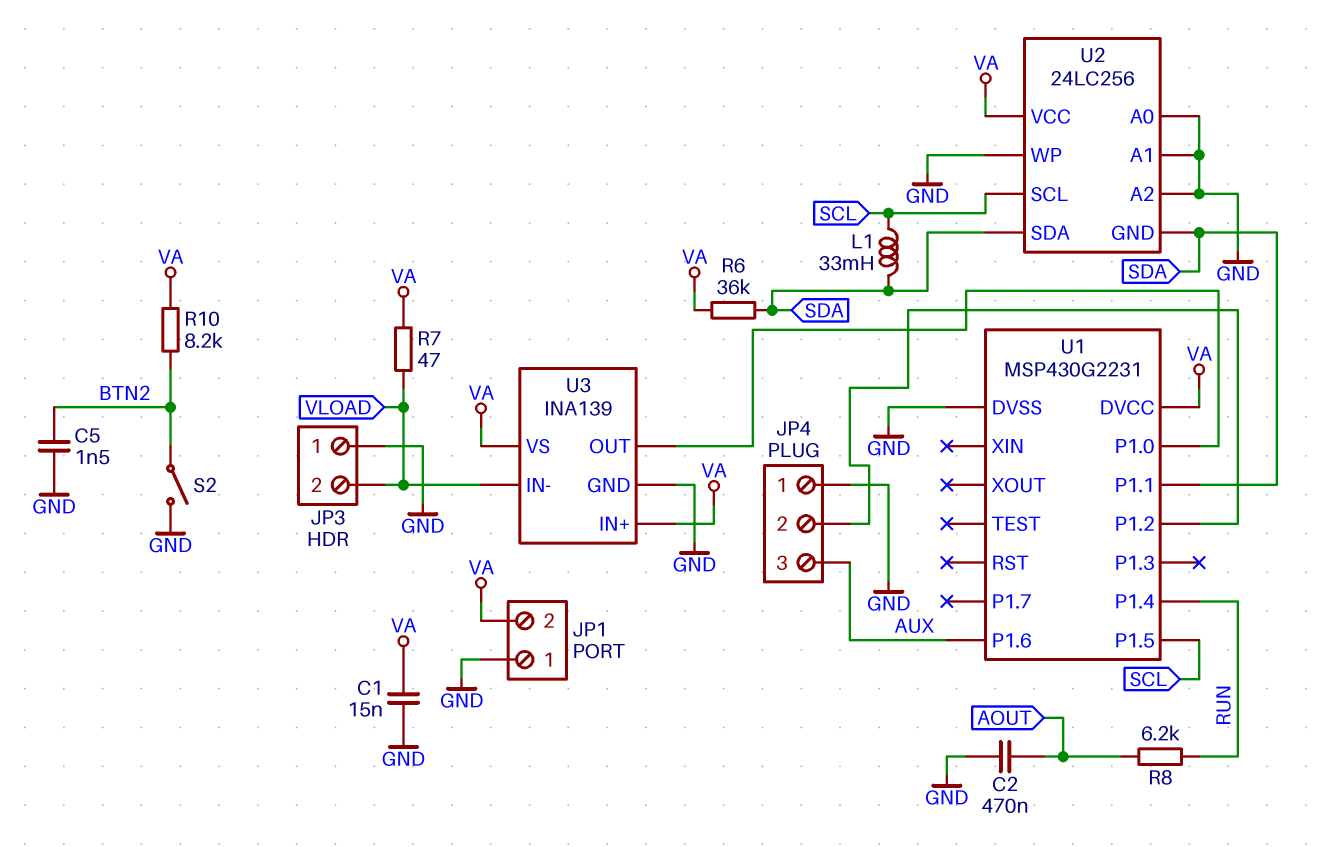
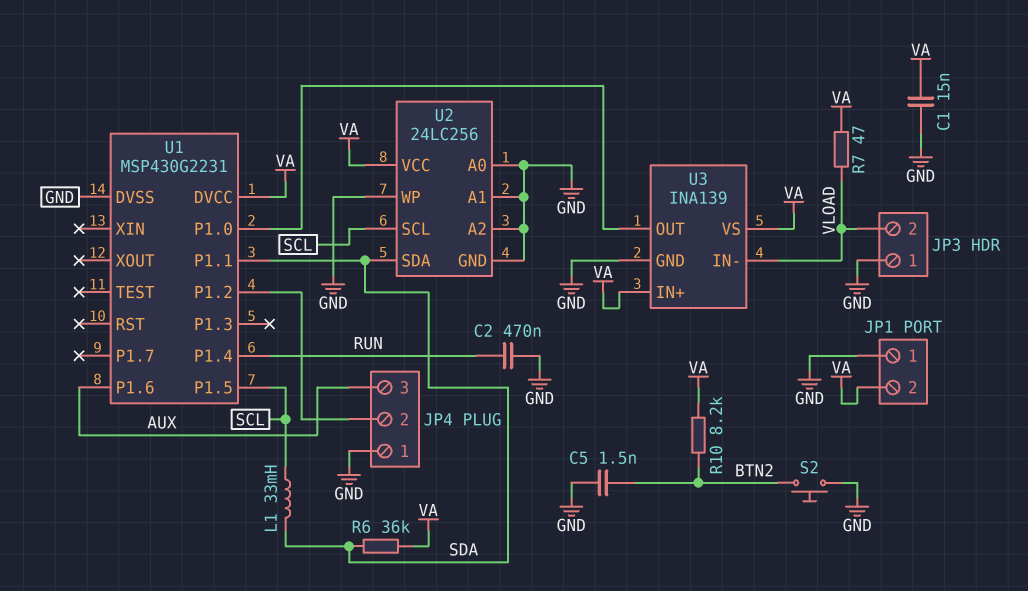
C2: 470nF (AOUT, GND) -> 470nF (GND, RUN)
R8: 6.2k (AOUT, RUN) -> none
S2: switch (BTN2, GND) -> button (BTN2, GND)
U2 pin GND: SDA -> GND

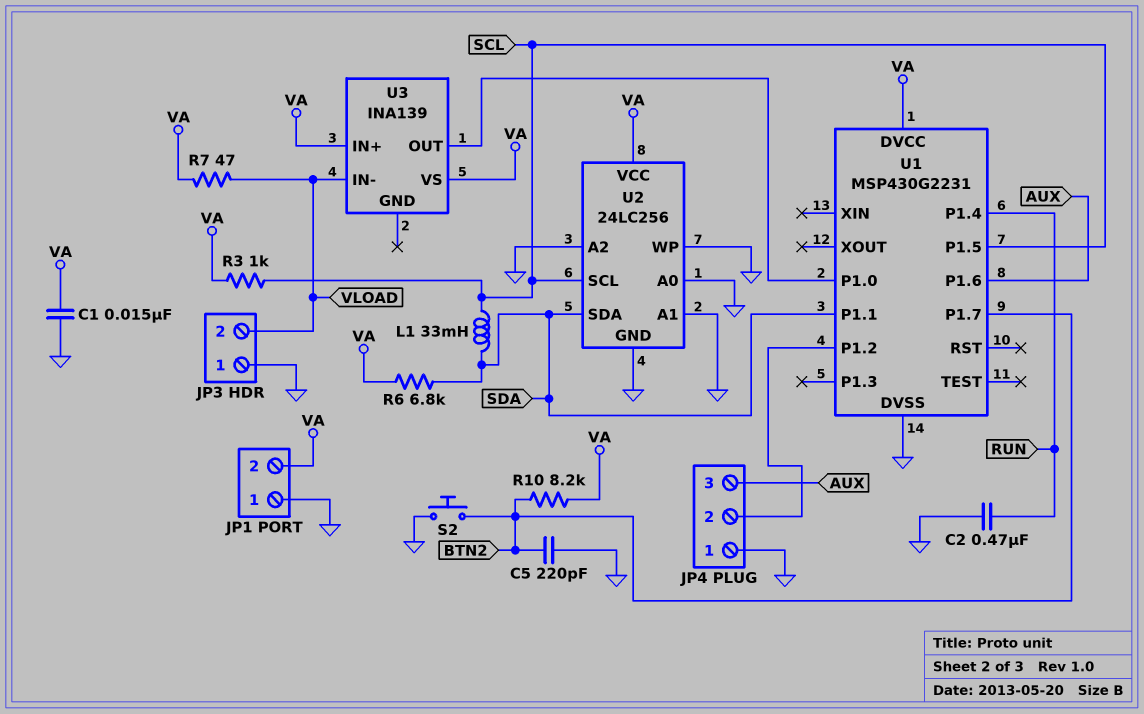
C5: 1.5nF (BTN2, GND) -> 220pF (BTN2, GND)
R3: none -> 1k (SCL, VA)
R6: 36k (SDA, VA) -> 6.8k (SDA, VA)
U1 pin P1.7: none -> BTN2
U3 pin GND: GND -> none

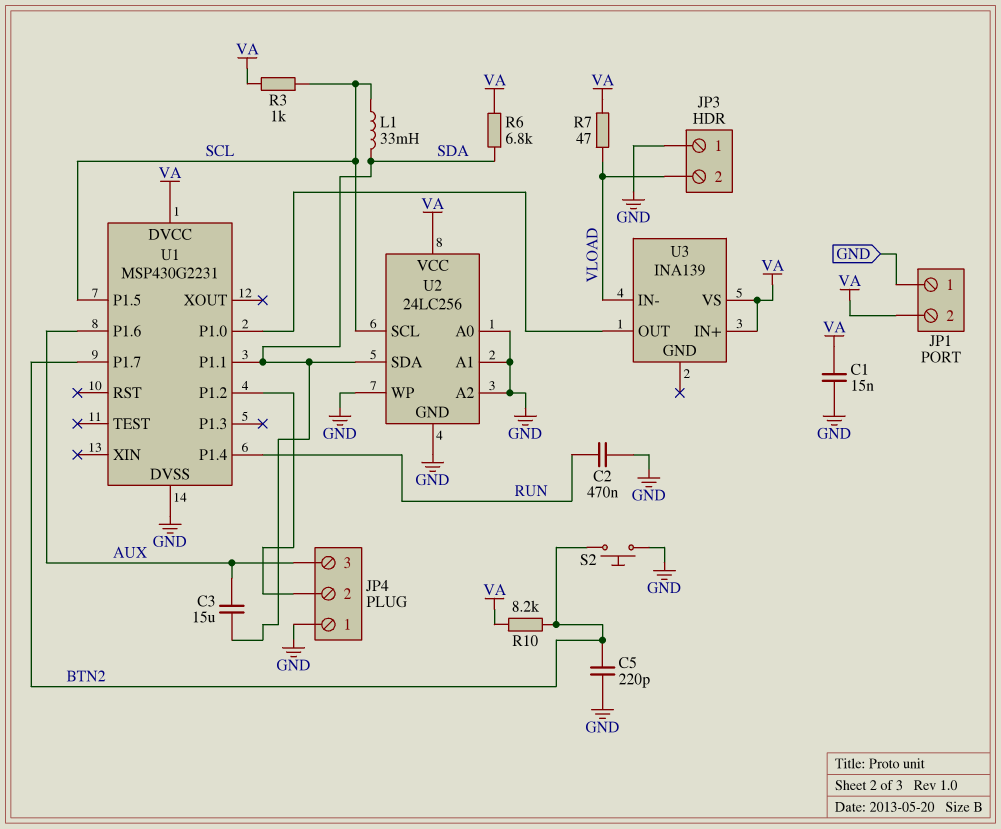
C3: none -> 15uF (AUX, SDA)

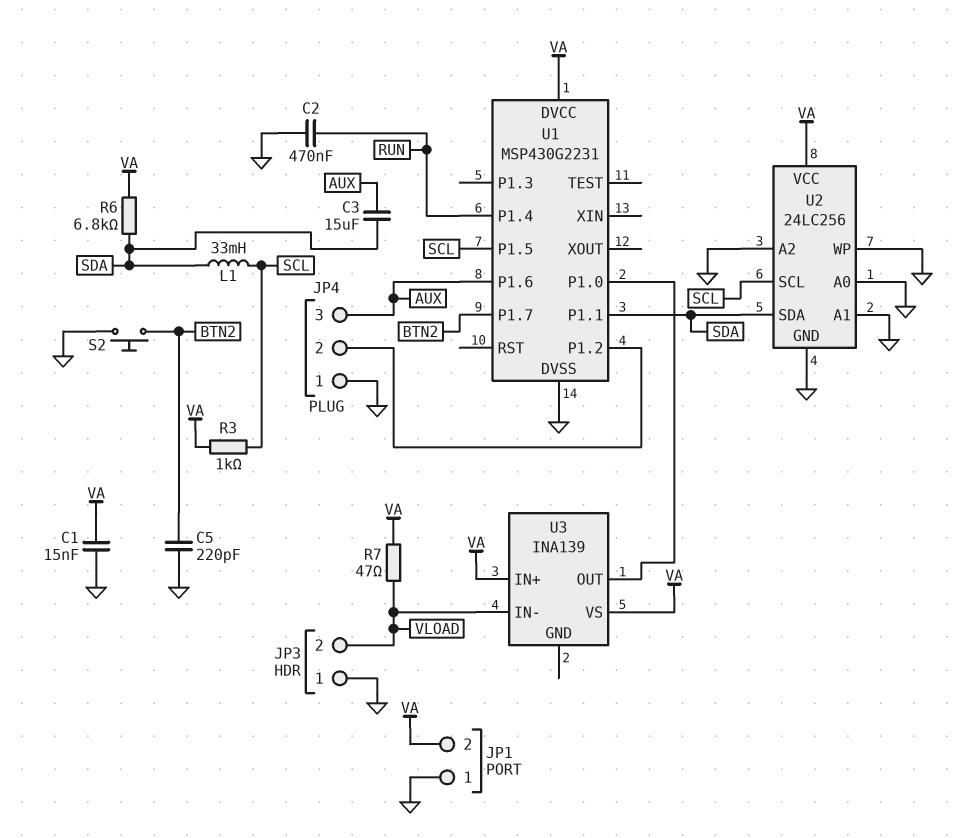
R10: 8.2k (BTN2, VA) -> none

